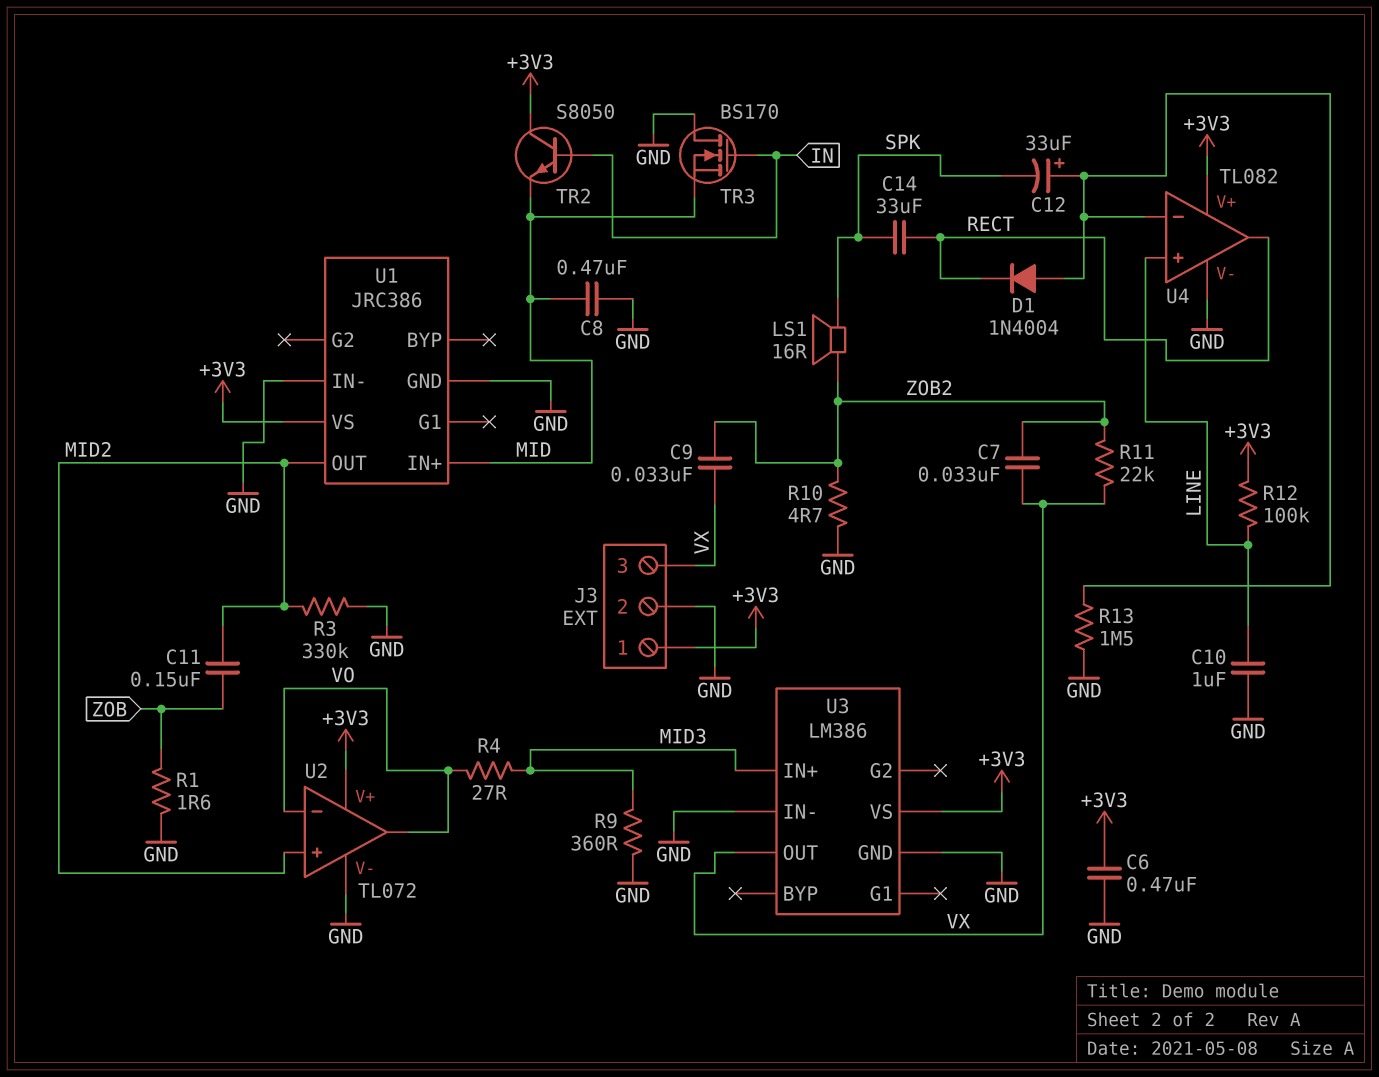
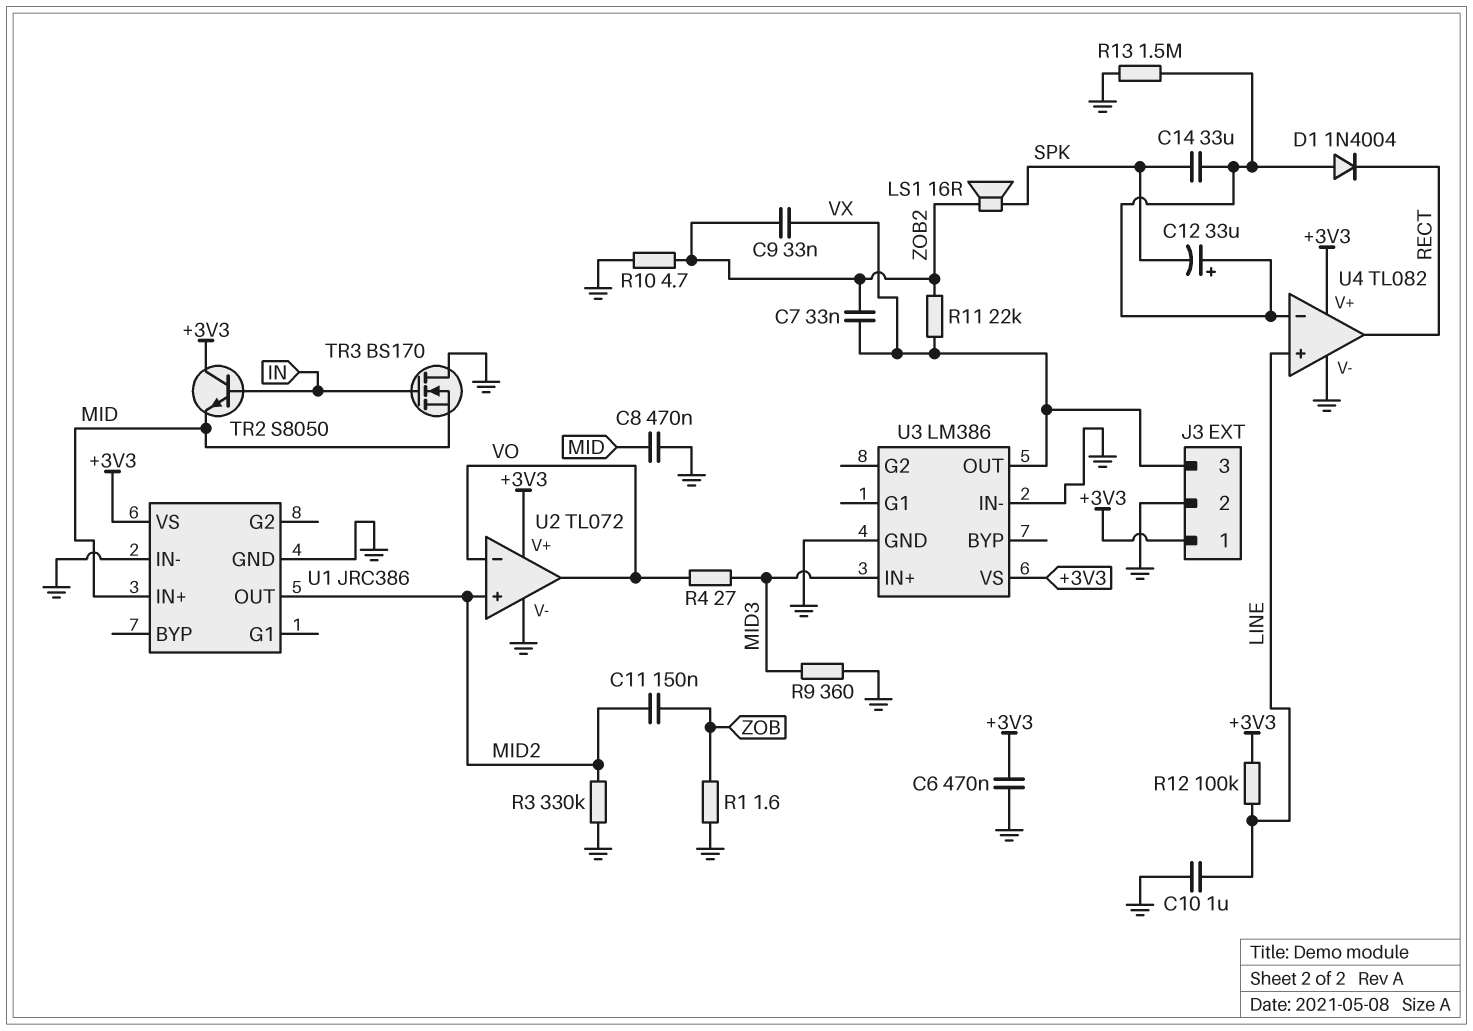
C14: 33uF (RECT, SPK) -> 33uF (SPK, U4/in-)

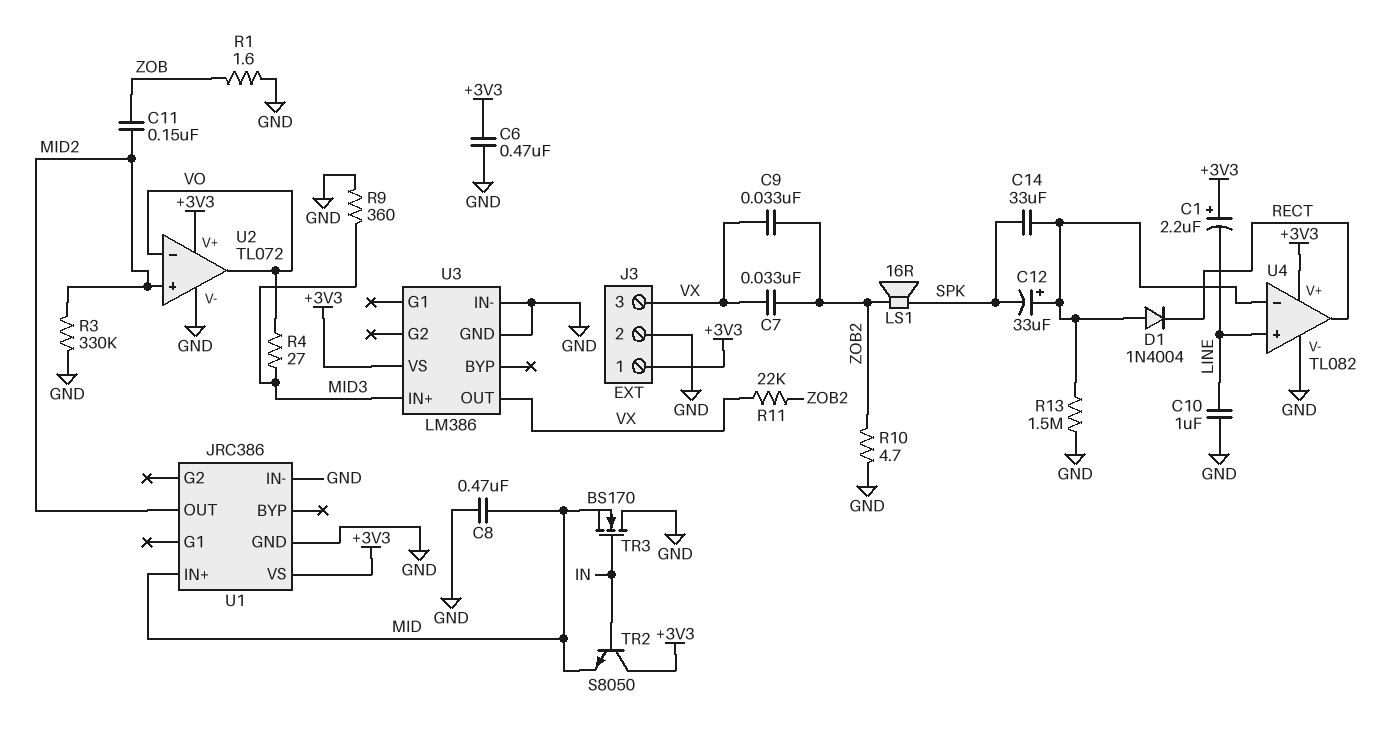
C1: none -> 2.2uF (plus +3V3, minus LINE)
R12: 100k (+3V3, LINE) -> none

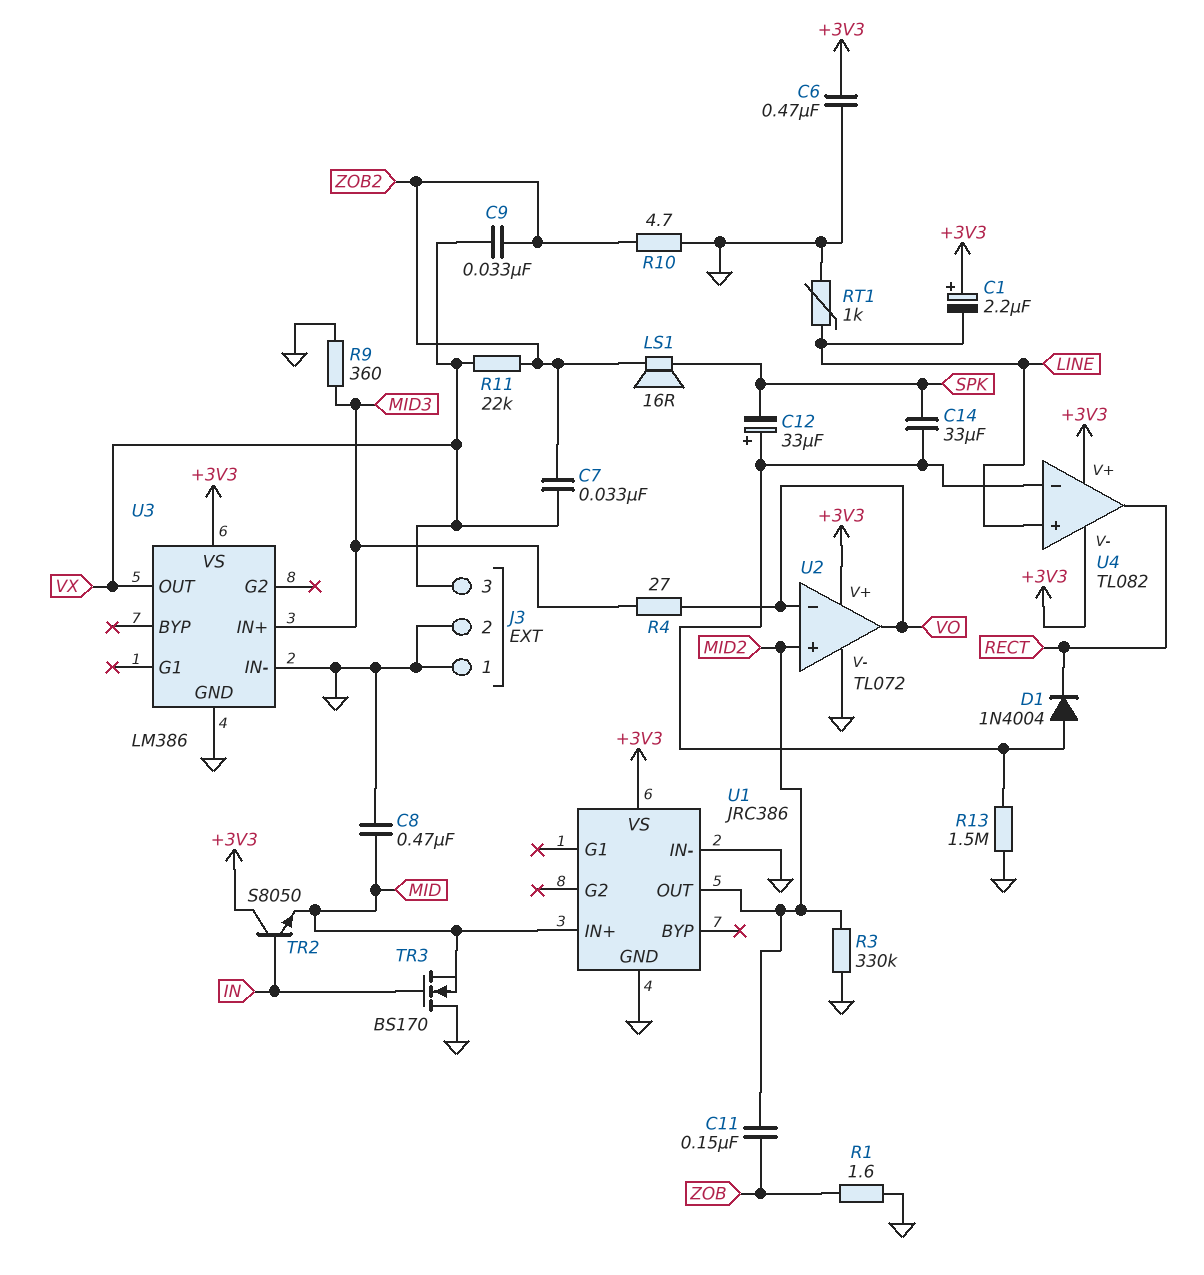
C10: 1uF (GND, LINE) -> none
J3 pin 1: +3V3 -> GND
RT1: none -> 1k (GND, LINE)
U4 pin V-: GND -> +3V3

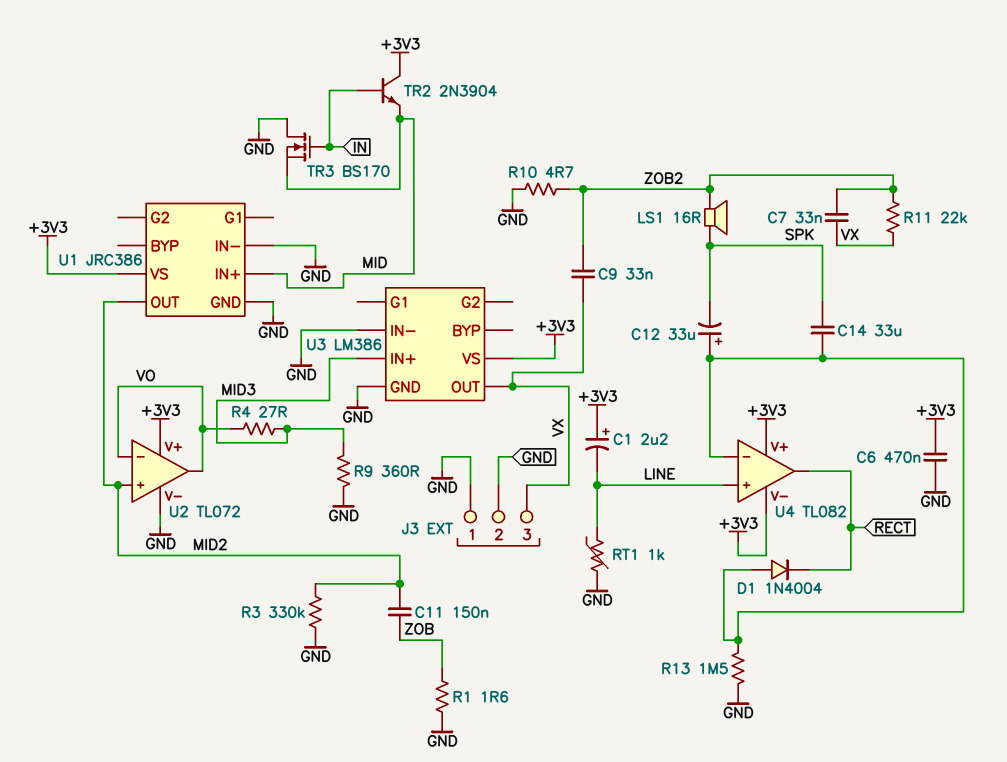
C8: 470nF (GND, MID) -> none
TR2: NPN S8050 (B IN, C +3V3, E MID) -> NPN 2N3904 (B IN, C +3V3, E MID)

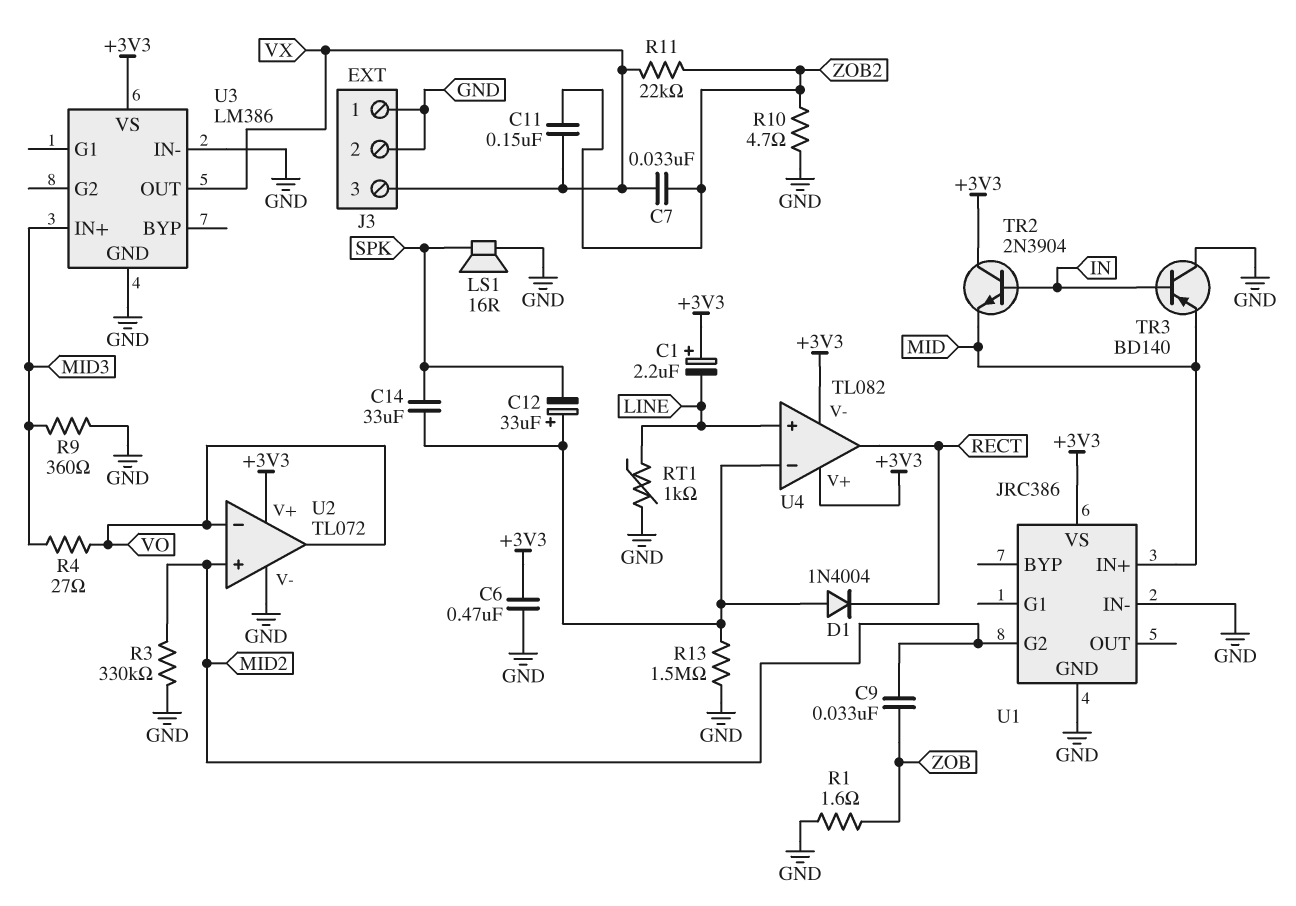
C9: 33nF (VX, ZOB2) -> 33nF (MID2, ZOB)
C11: 150nF (MID2, ZOB) -> 150nF (VX, ZOB2)
LS1: speaker 16R (SPK, ZOB2) -> speaker 16R (GND, SPK)
TR3: NMOS BS170 (G IN, D GND, S MID) -> PNP BD140 (B IN, C GND, E MID)
U1 pin G2: none -> MID2
U1 pin OUT: MID2 -> none

